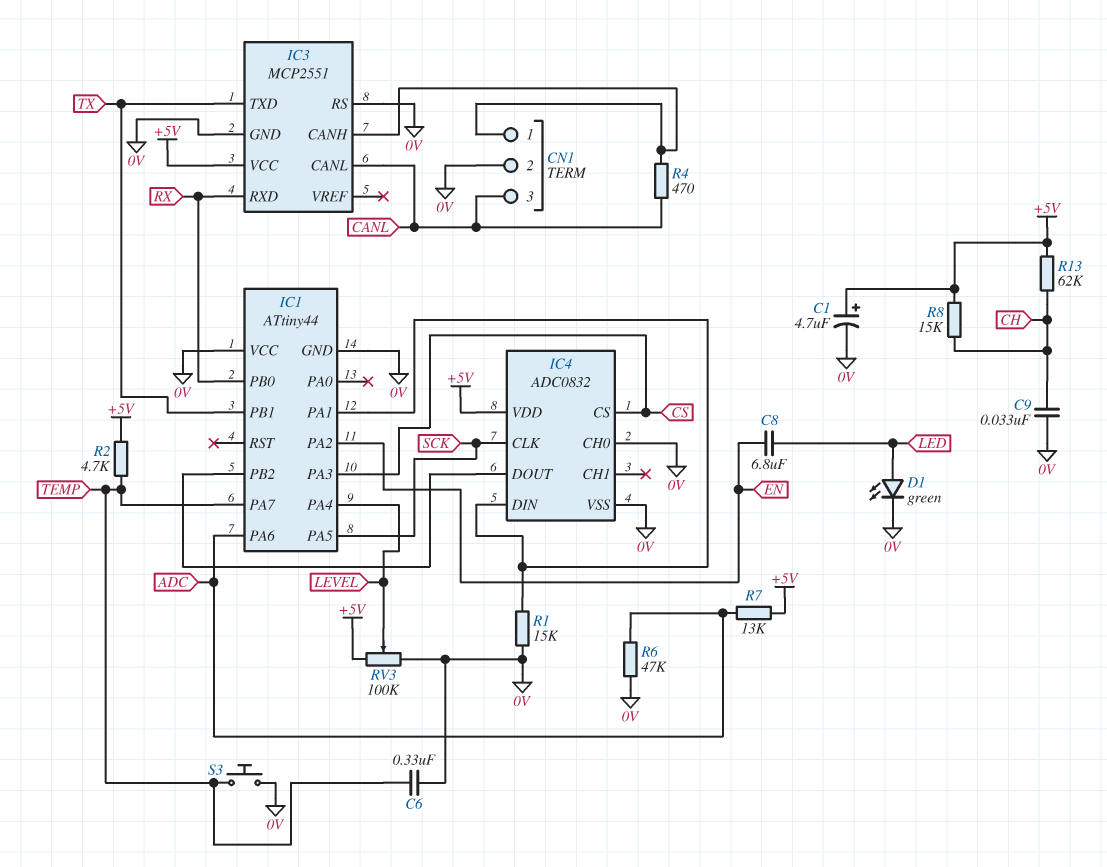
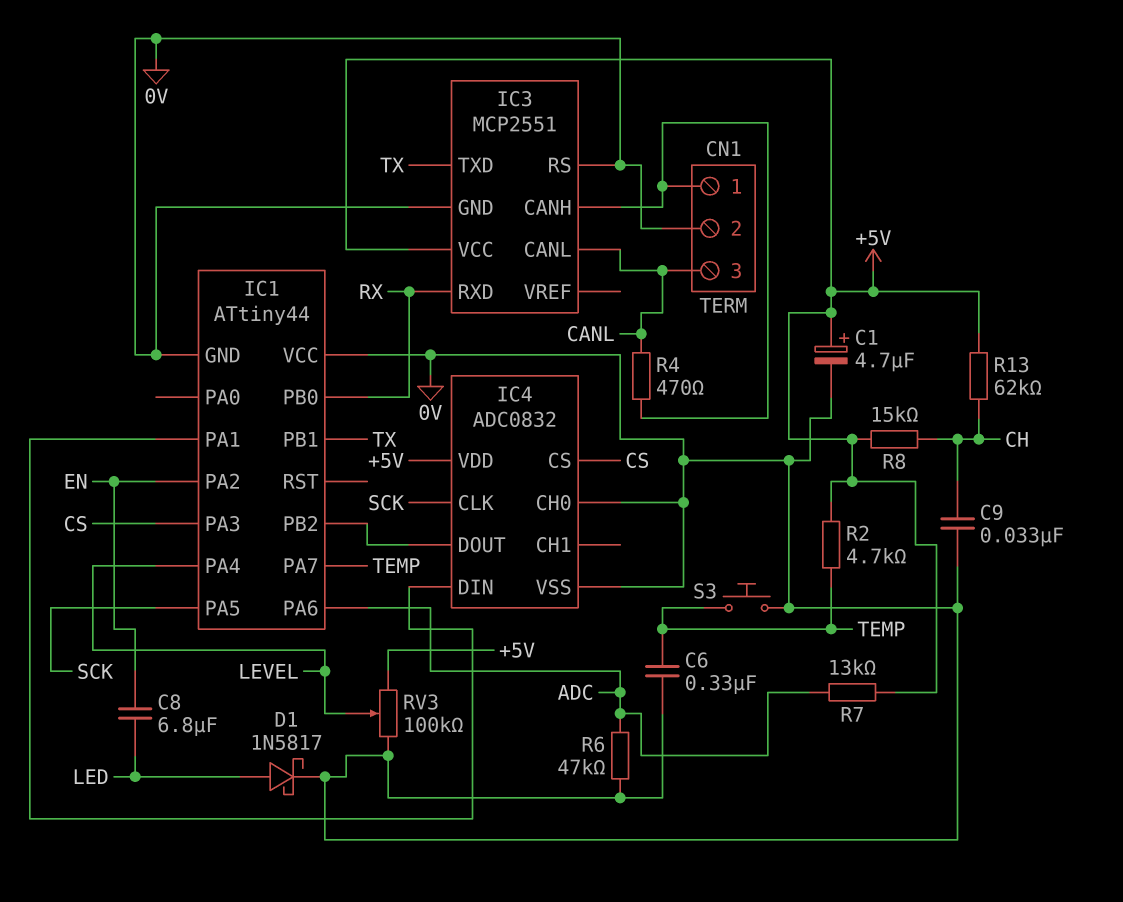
D1: LED green (A LED, K 0V) -> schottky 1N5817 (A LED, K 0V)
R1: 15k (0V, IC1/PA1) -> none

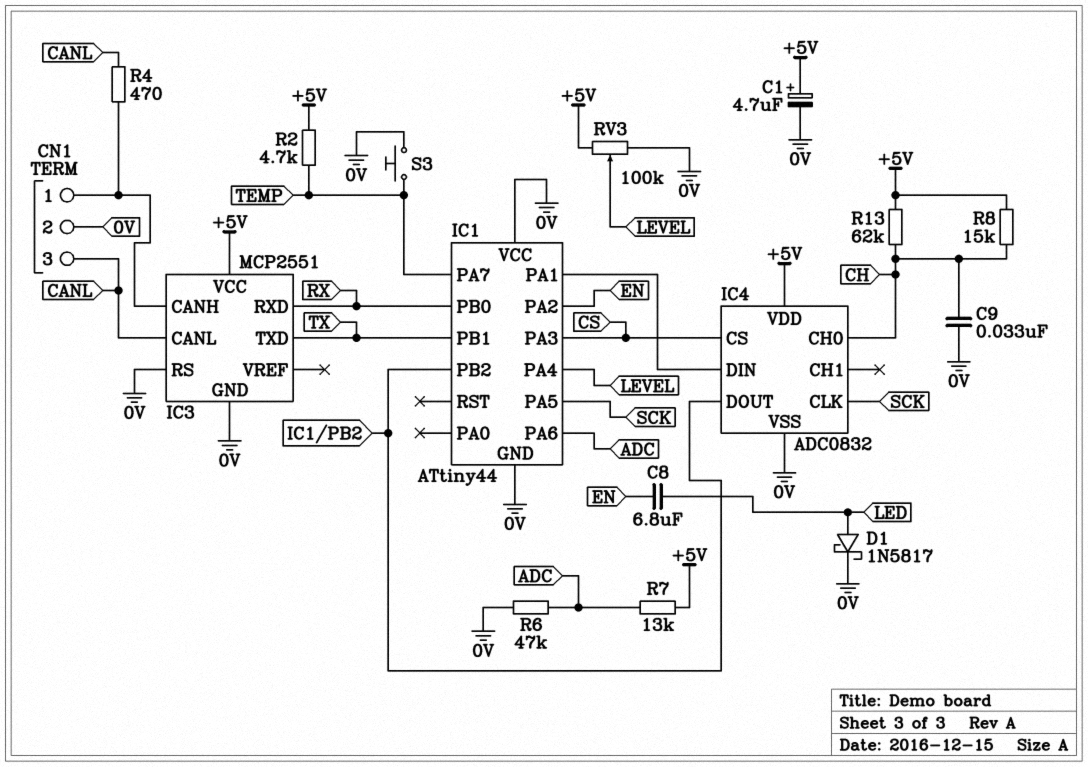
C6: 330nF (0V, TEMP) -> none
IC4 pin CH0: 0V -> CH

